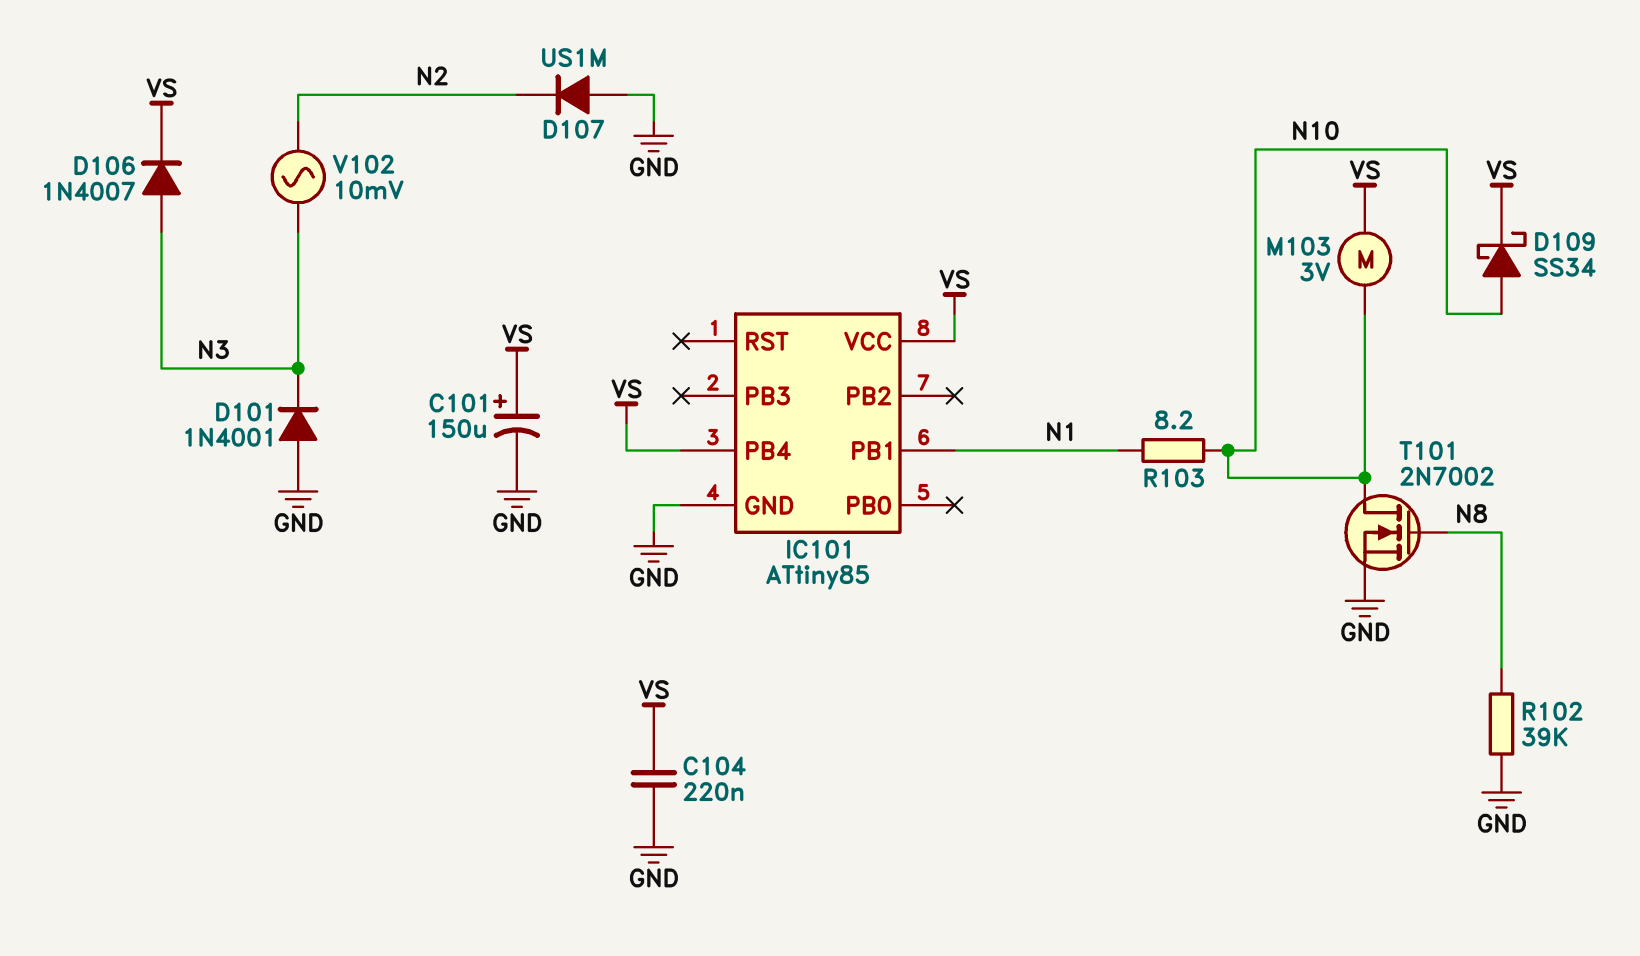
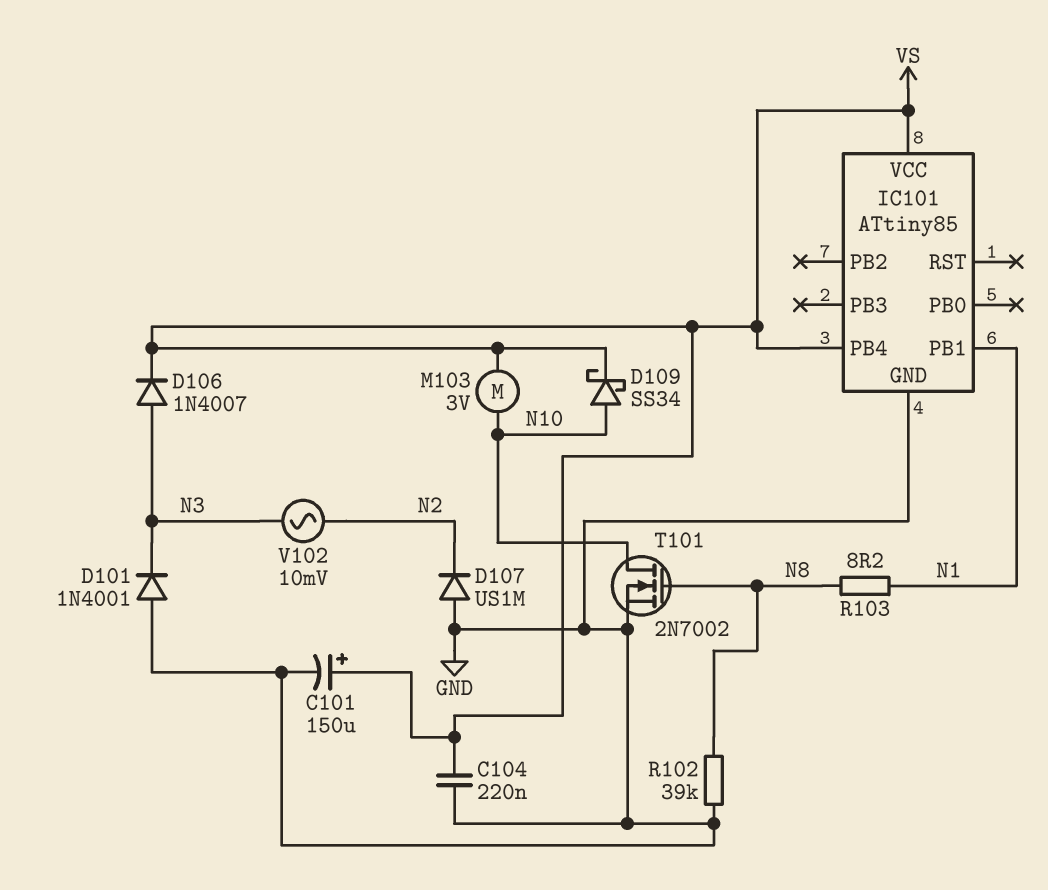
R103: 8.2 (N1, N10) -> 8.2 (N1, N8)

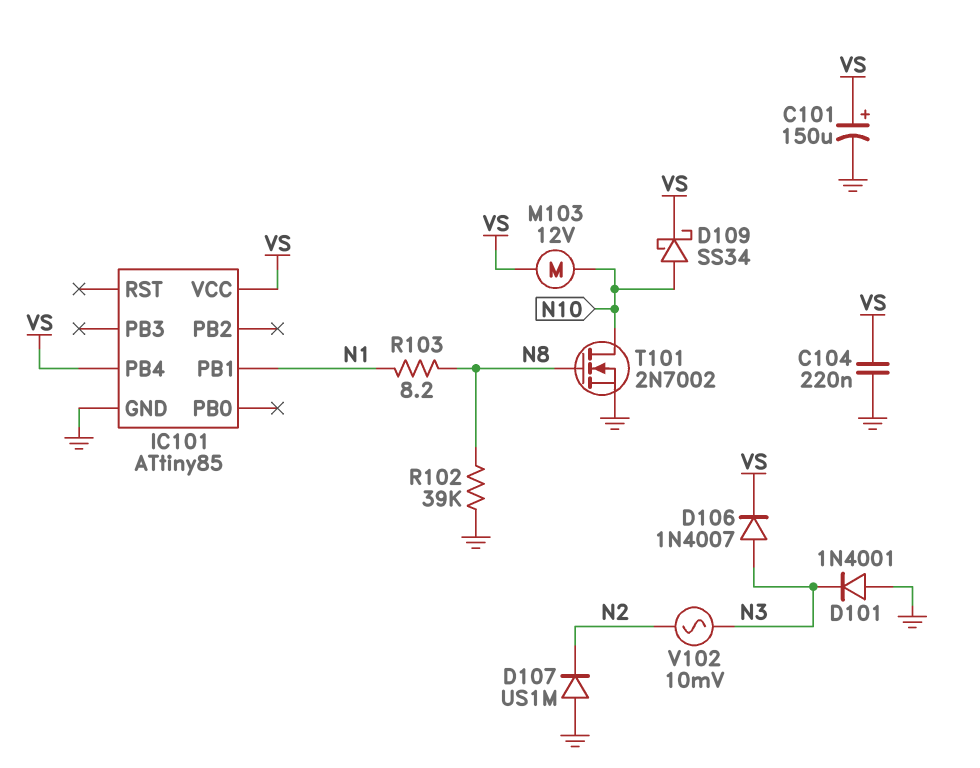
M103: motor 3V (N10, VS) -> motor 12V (N10, VS)

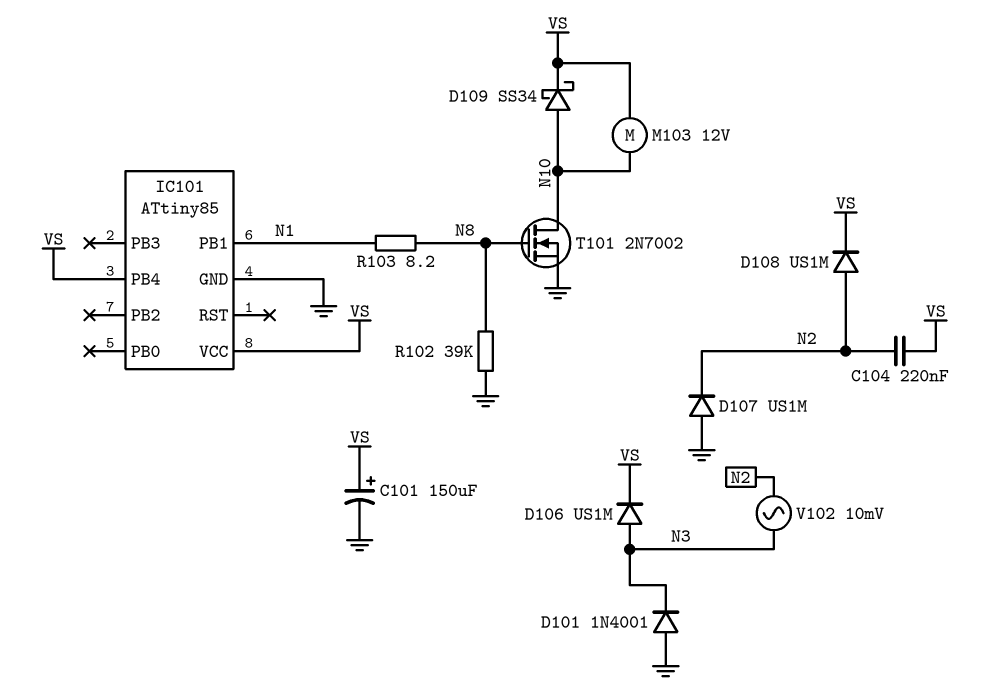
C104: 220nF (GND, VS) -> 220nF (N2, VS)
D106: diode 1N4007 (A N3, K VS) -> diode US1M (A N3, K VS)
D108: none -> diode US1M (A N2, K VS)

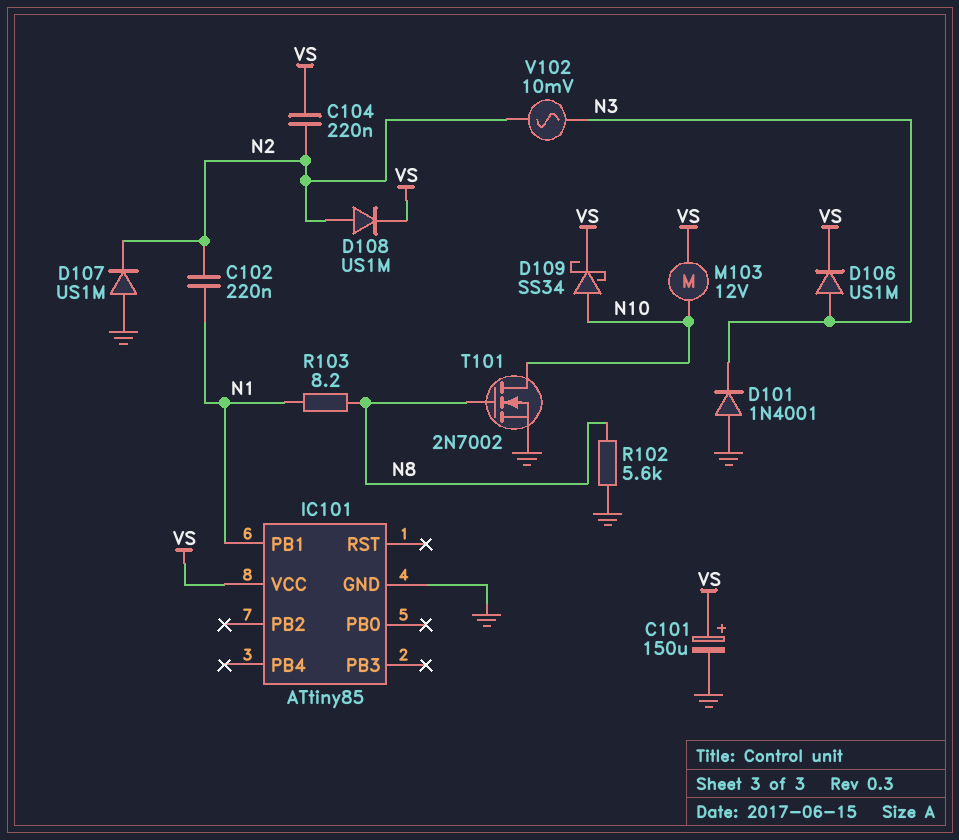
C102: none -> 220nF (N1, N2)
IC101 pin PB4: VS -> none
R102: 39k (GND, N8) -> 5.6k (GND, N8)

